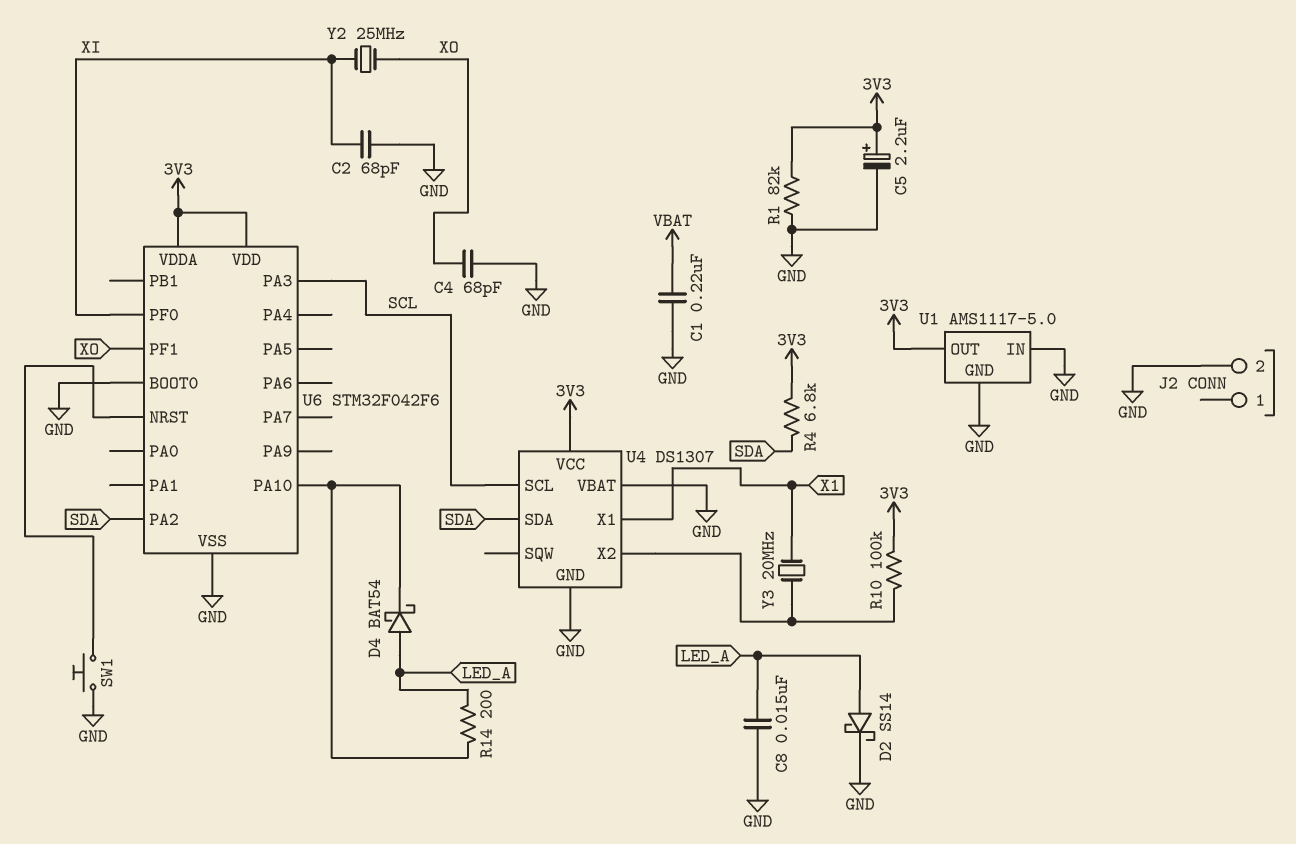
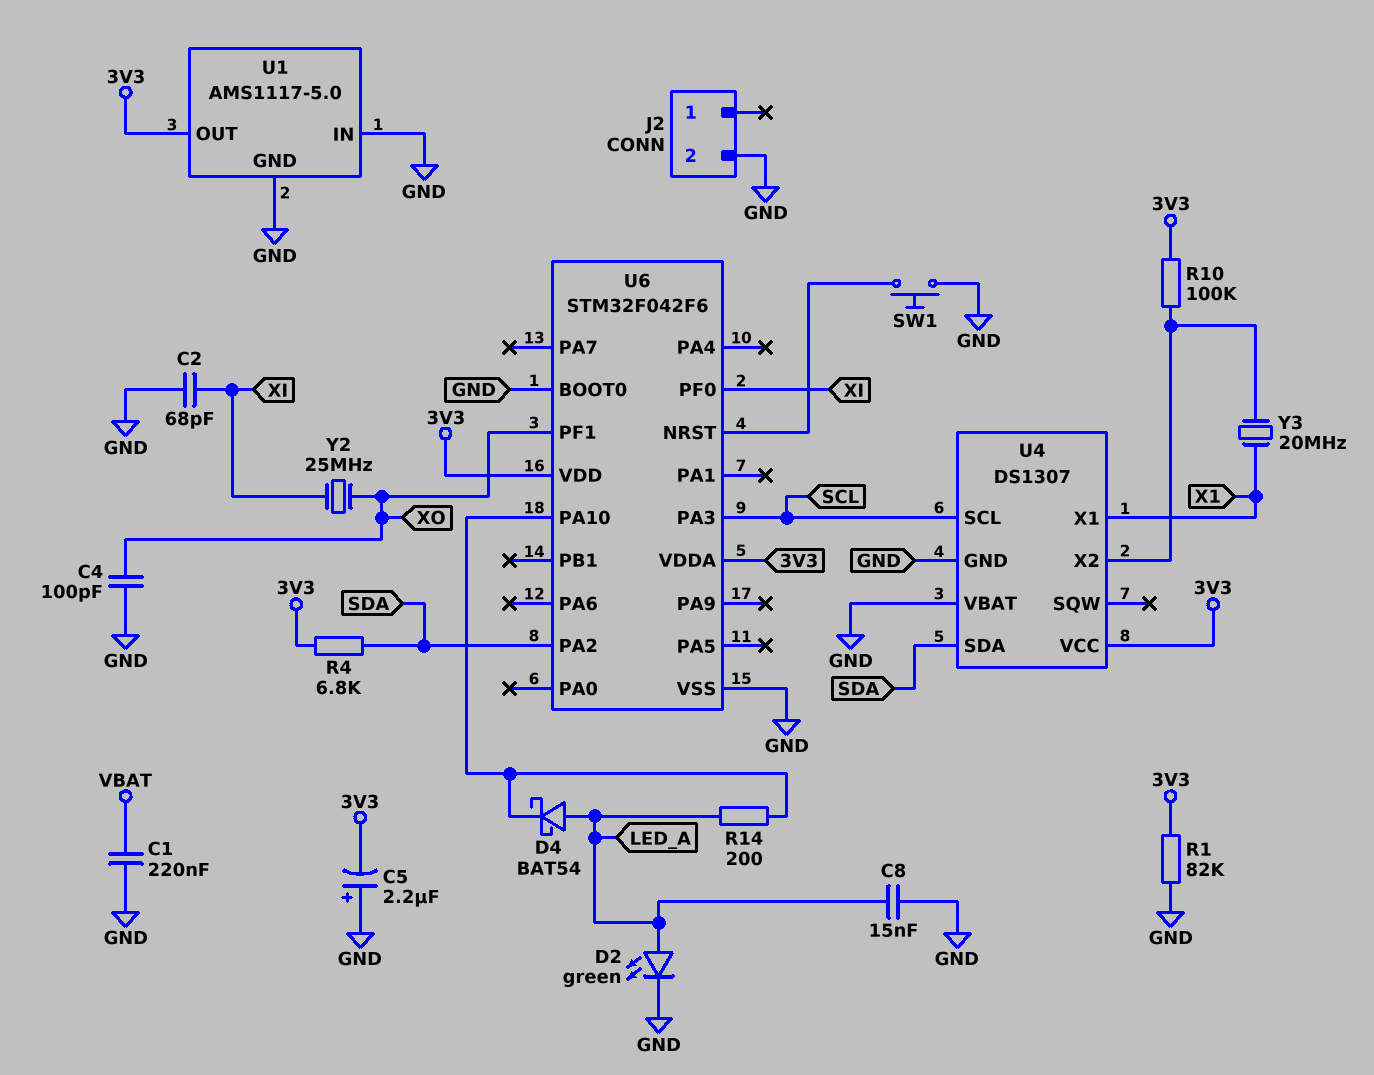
C4: 68pF (GND, XO) -> 100pF (GND, XO)
C5: 2.2uF (plus 3V3, minus GND) -> 2.2uF (plus GND, minus 3V3)
D2: schottky SS14 (A LED_A, K GND) -> LED green (A LED_A, K GND)

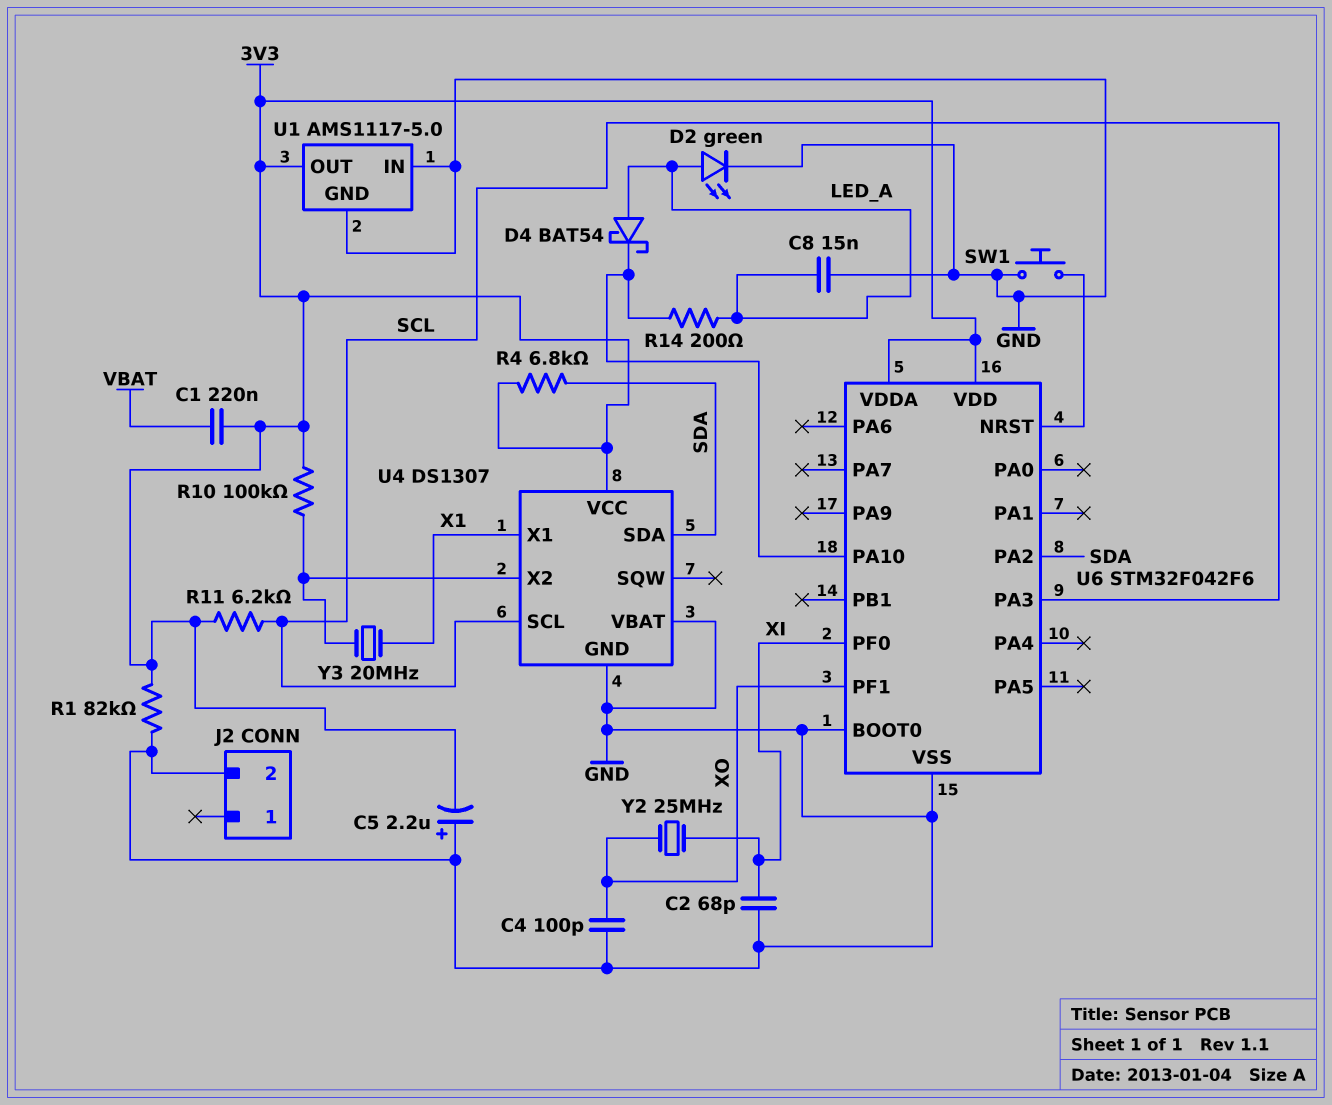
C1: 220nF (GND, VBAT) -> 220nF (3V3, VBAT)
R11: none -> 6.2k (3V3, SCL)

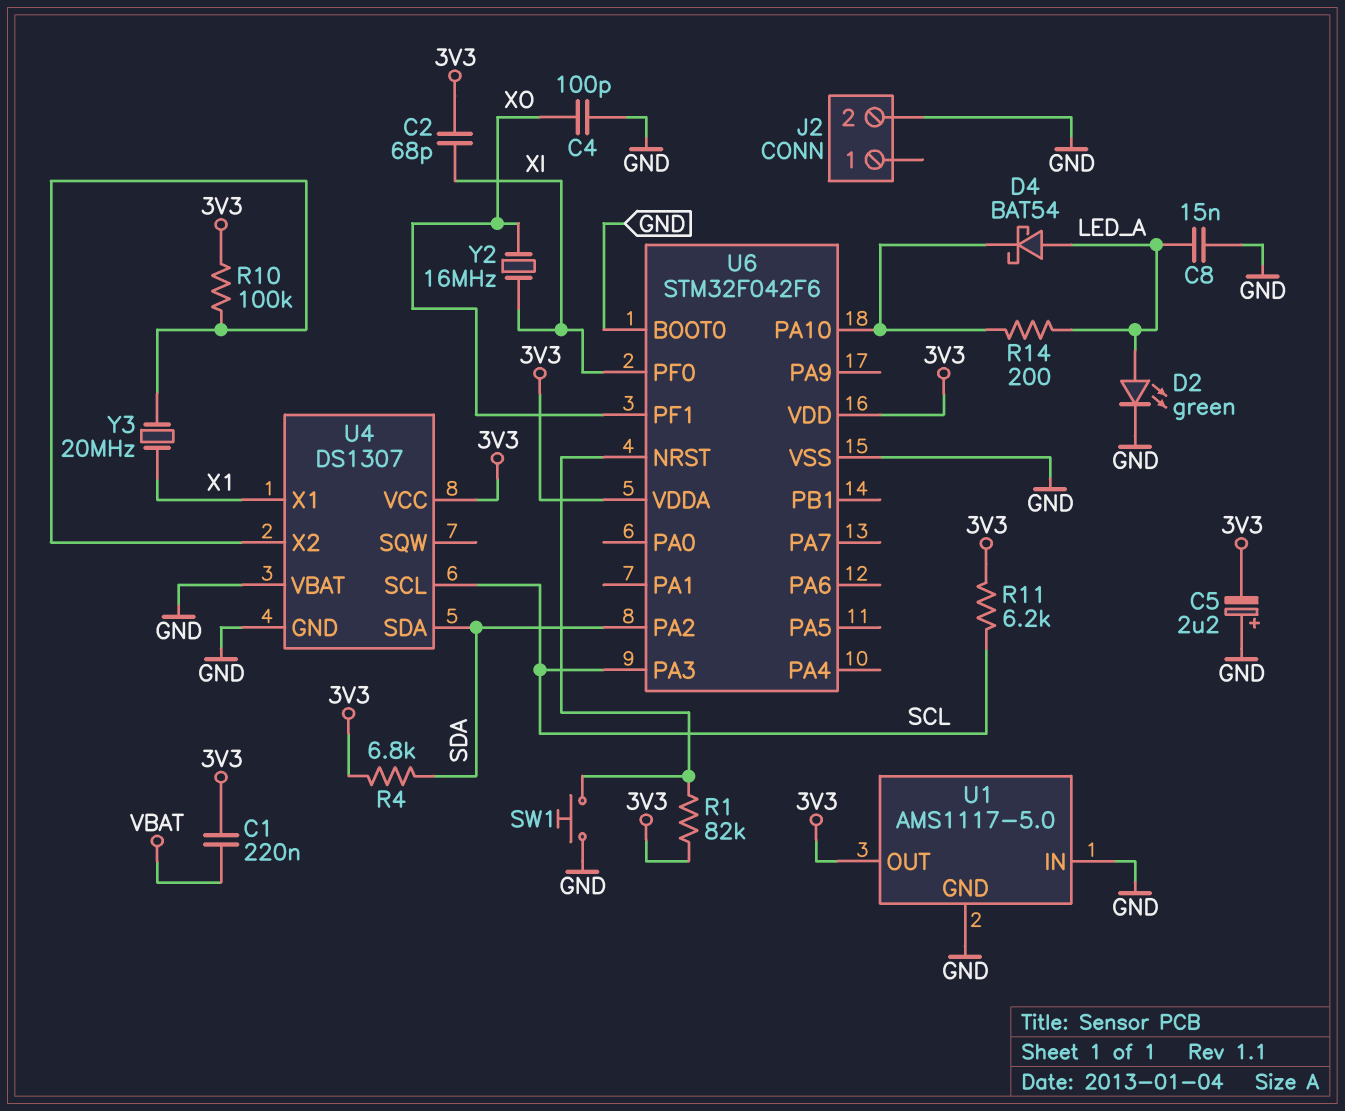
C2: 68pF (GND, XI) -> 68pF (3V3, XI)
R1: 82k (3V3, GND) -> 82k (3V3, U6/NRST)
Y2: 25MHz (XI, XO) -> 16MHz (XI, XO)

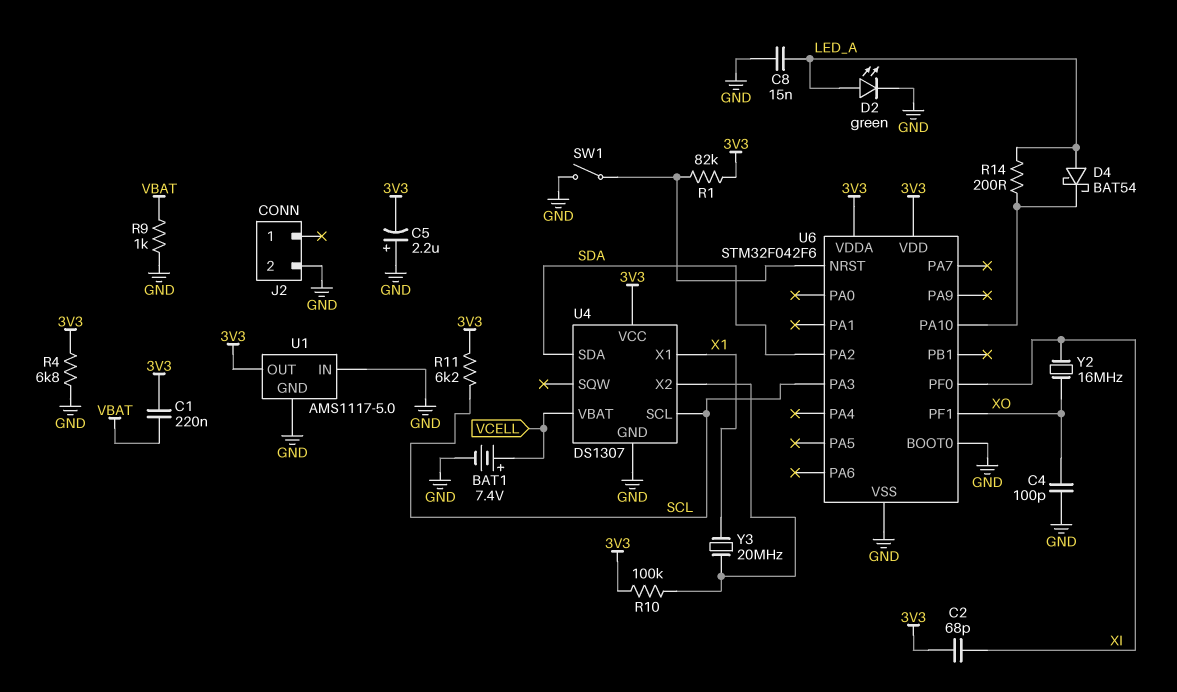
BAT1: none -> 7.4V (plus VCELL, minus GND)
R4: 6.8k (3V3, SDA) -> 6.8k (3V3, GND)
R9: none -> 1k (GND, VBAT)
SW1: button (GND, U6/NRST) -> switch (GND, U6/NRST)
U4 pin VBAT: GND -> VCELL

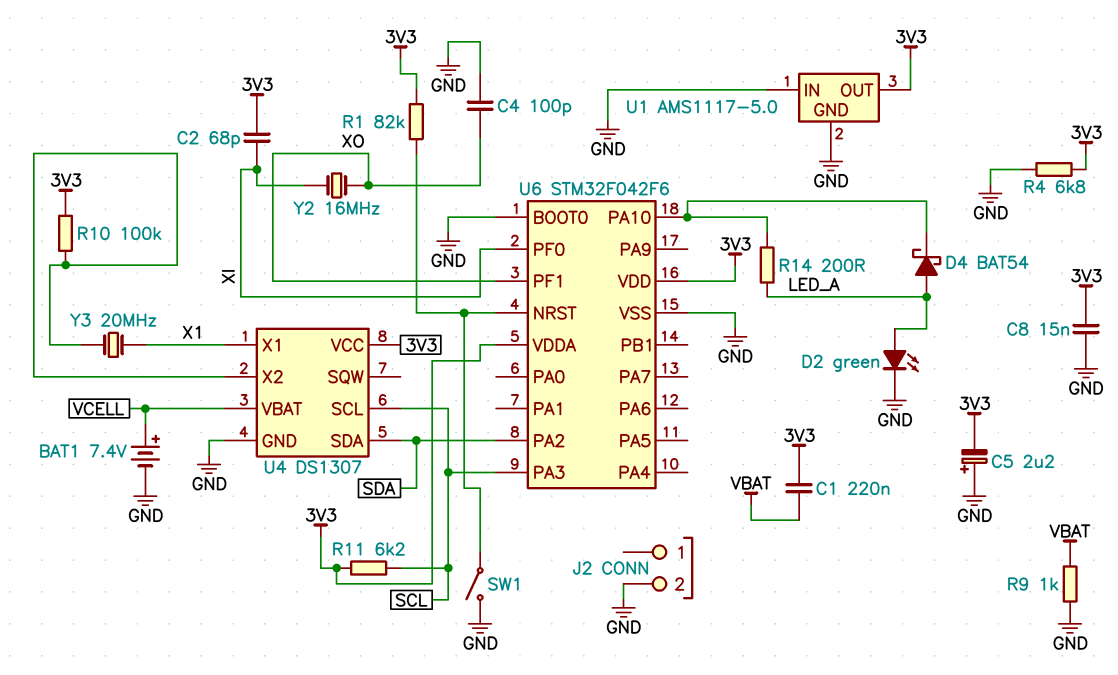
C8: 15nF (GND, LED_A) -> 15nF (3V3, GND)

